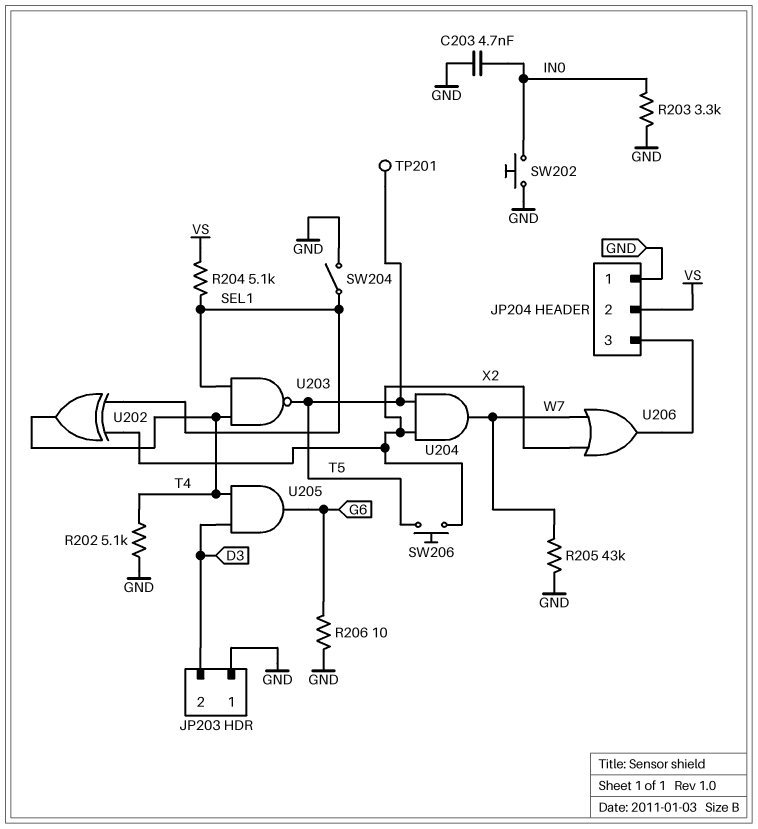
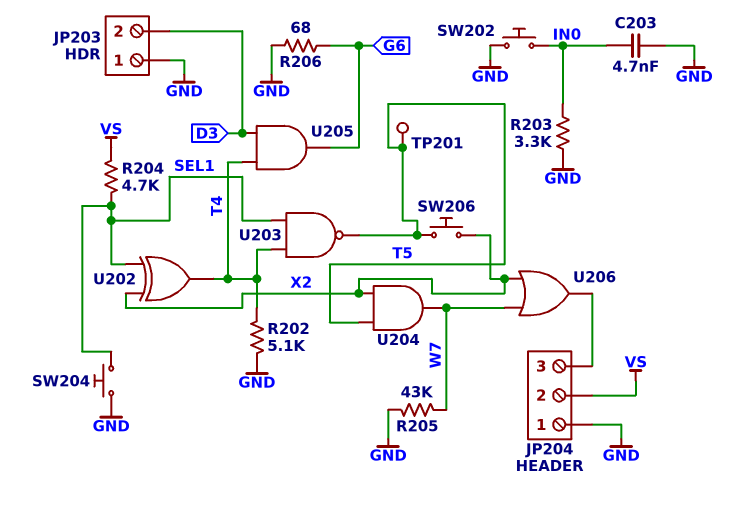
R204: 5.1k (SEL1, VS) -> 4.7k (SEL1, VS)
R206: 10 (G6, GND) -> 68 (G6, GND)
SW204: switch (GND, SEL1) -> button (GND, SEL1)

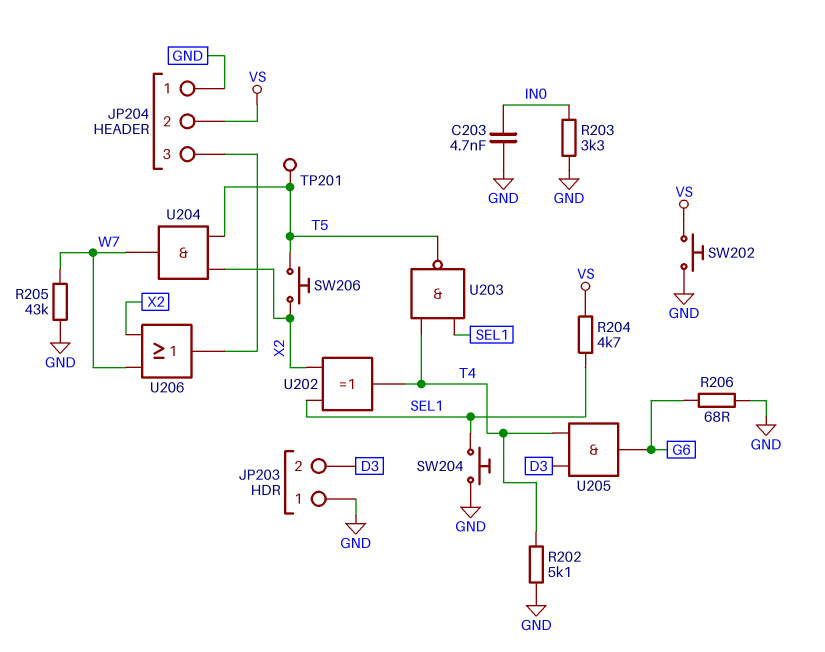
SW202: button (GND, IN0) -> button (GND, VS)

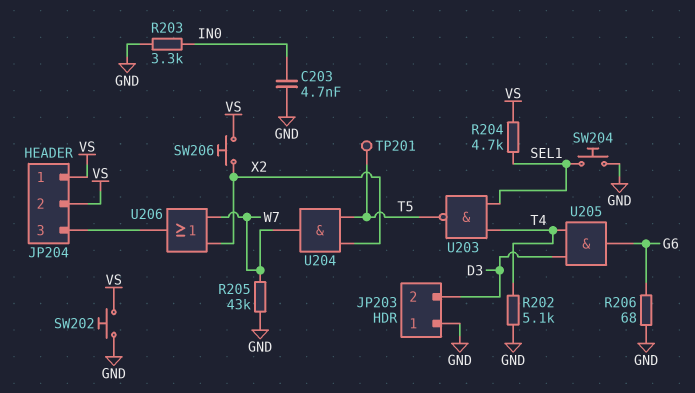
JP204 pin 1: GND -> VS
SW206: button (T5, X2) -> button (VS, X2)
U202: XOR (in SEL1, in X2, out T4) -> none

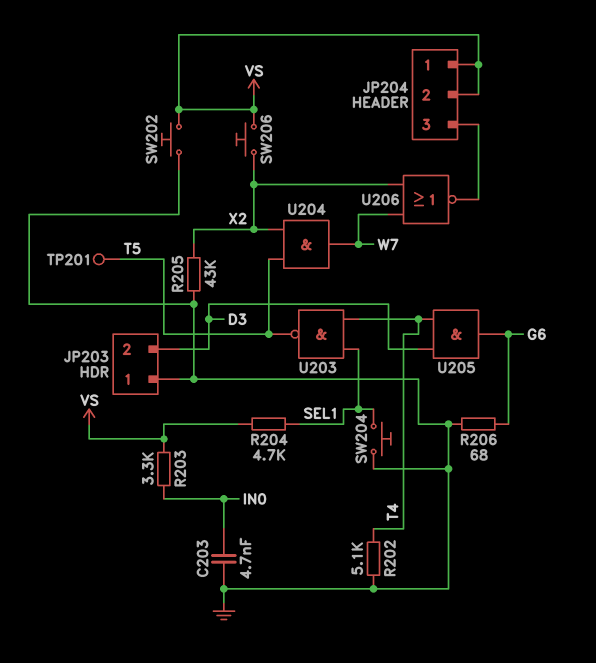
R203: 3.3k (GND, IN0) -> 3.3k (IN0, VS)
R205: 43k (GND, W7) -> 43k (GND, X2)
U206: OR (in W7, in X2, out JP204/3) -> NOR (in W7, in X2, out JP204/3)

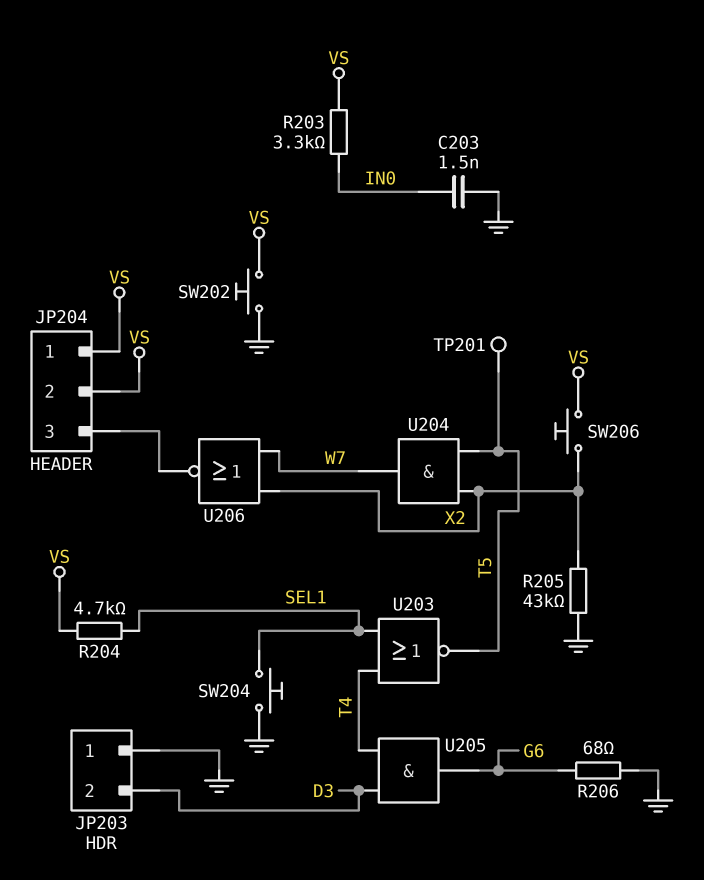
C203: 4.7nF (GND, IN0) -> 1.5nF (GND, IN0)
R202: 5.1k (GND, T4) -> none
U203: NAND (in SEL1, in T4, out T5) -> NOR (in SEL1, in T4, out T5)

